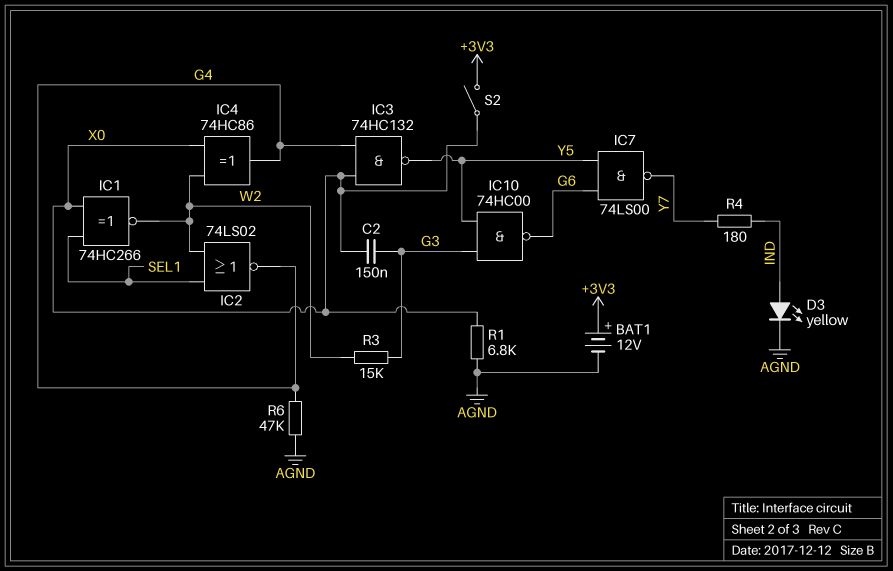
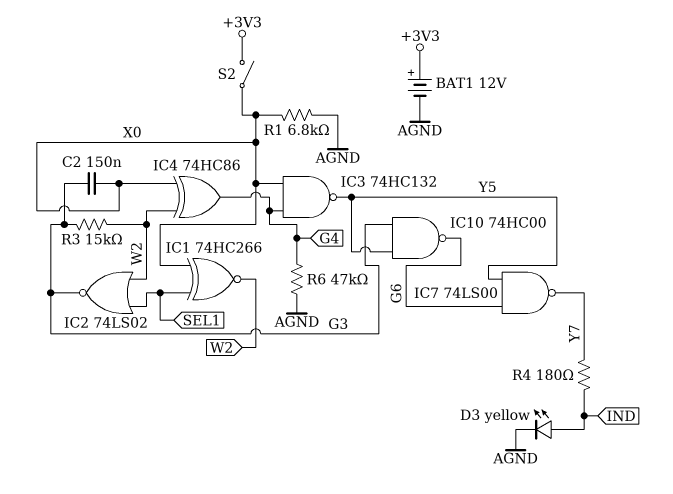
IC2: NOR 74LS02 (in SEL1, in W2, out G4) -> NOR 74LS02 (in SEL1, in W2, out G3)

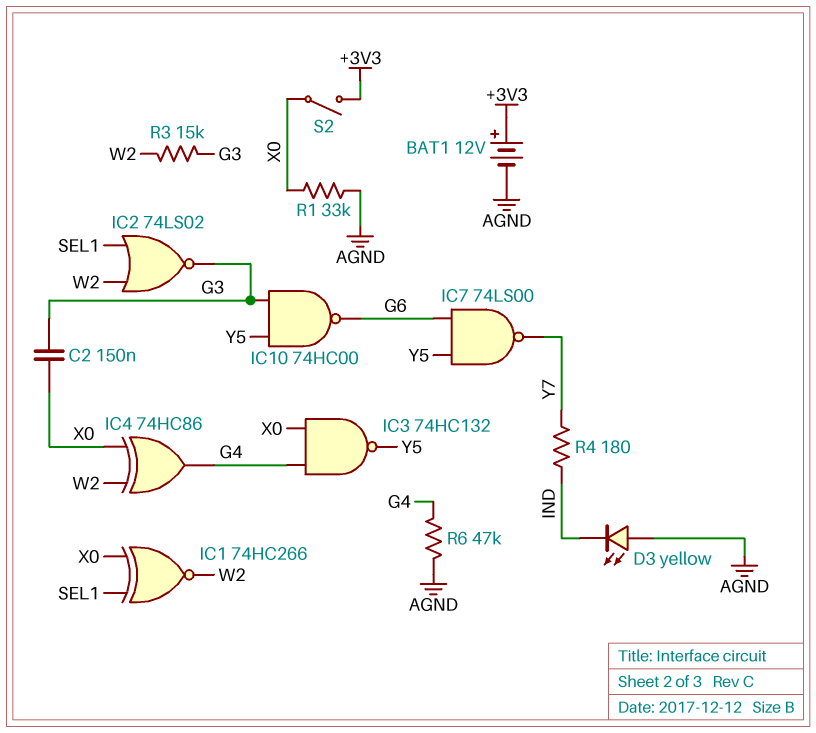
D3: LED yellow (A IND, K AGND) -> LED yellow (A AGND, K IND)
R1: 6.8k (AGND, X0) -> 33k (AGND, X0)

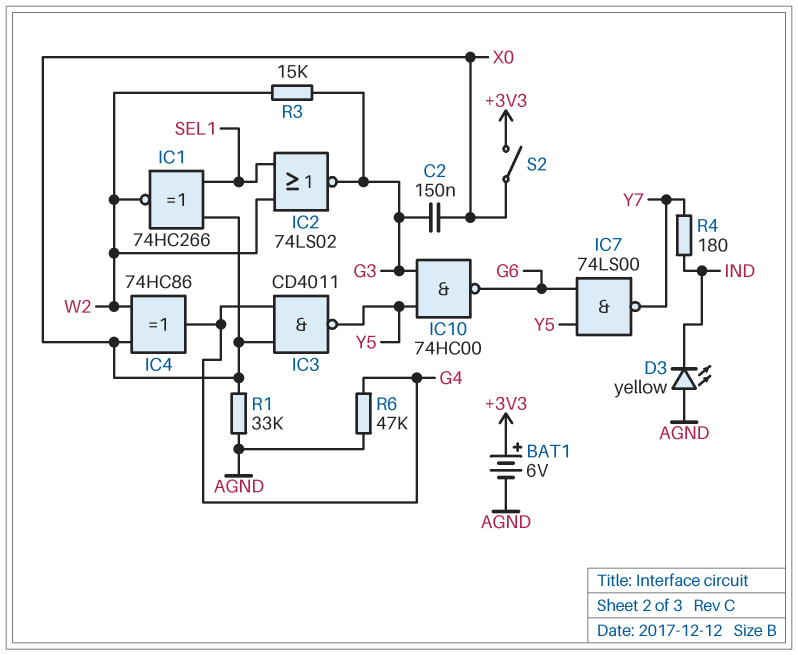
BAT1: 12V (plus +3V3, minus AGND) -> 6V (plus +3V3, minus AGND)
IC3: NAND 74HC132 (in G4, in X0, out Y5) -> NAND CD4011 (in G4, in X0, out Y5)

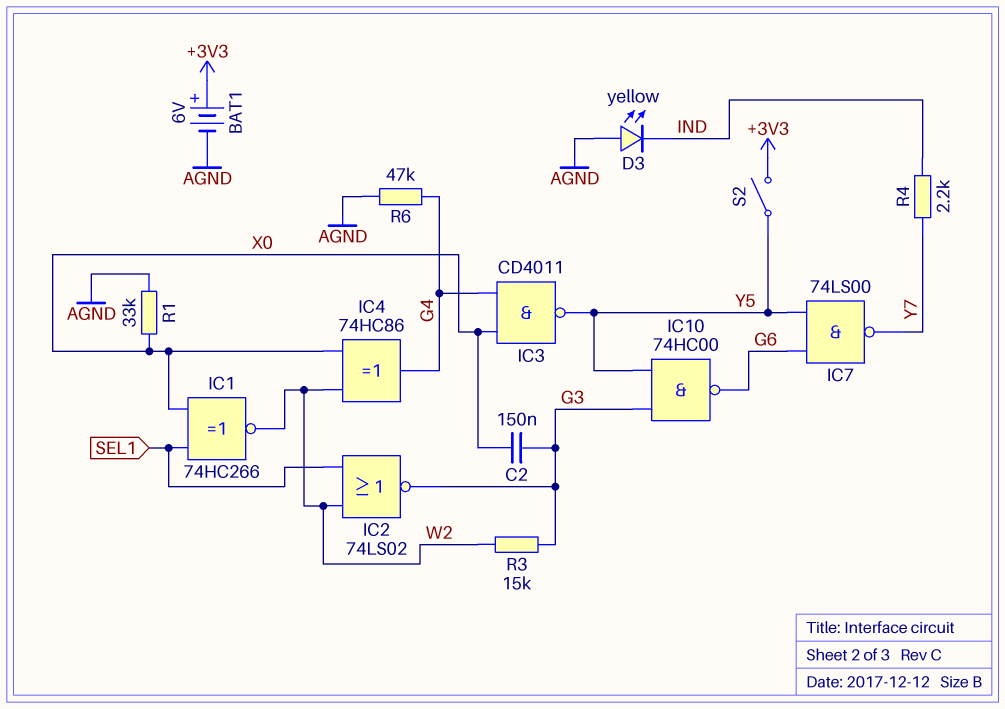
R4: 180 (IND, Y7) -> 2.2k (IND, Y7)
S2: switch (+3V3, X0) -> switch (+3V3, Y5)

